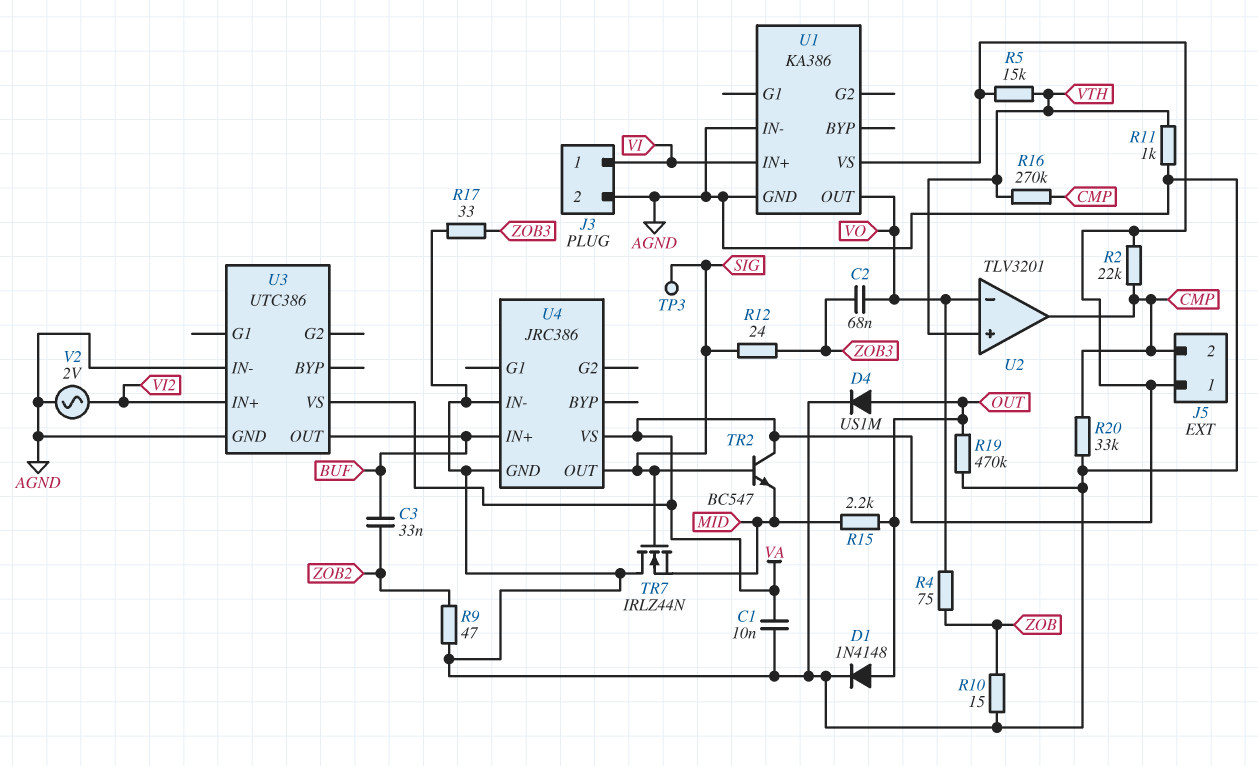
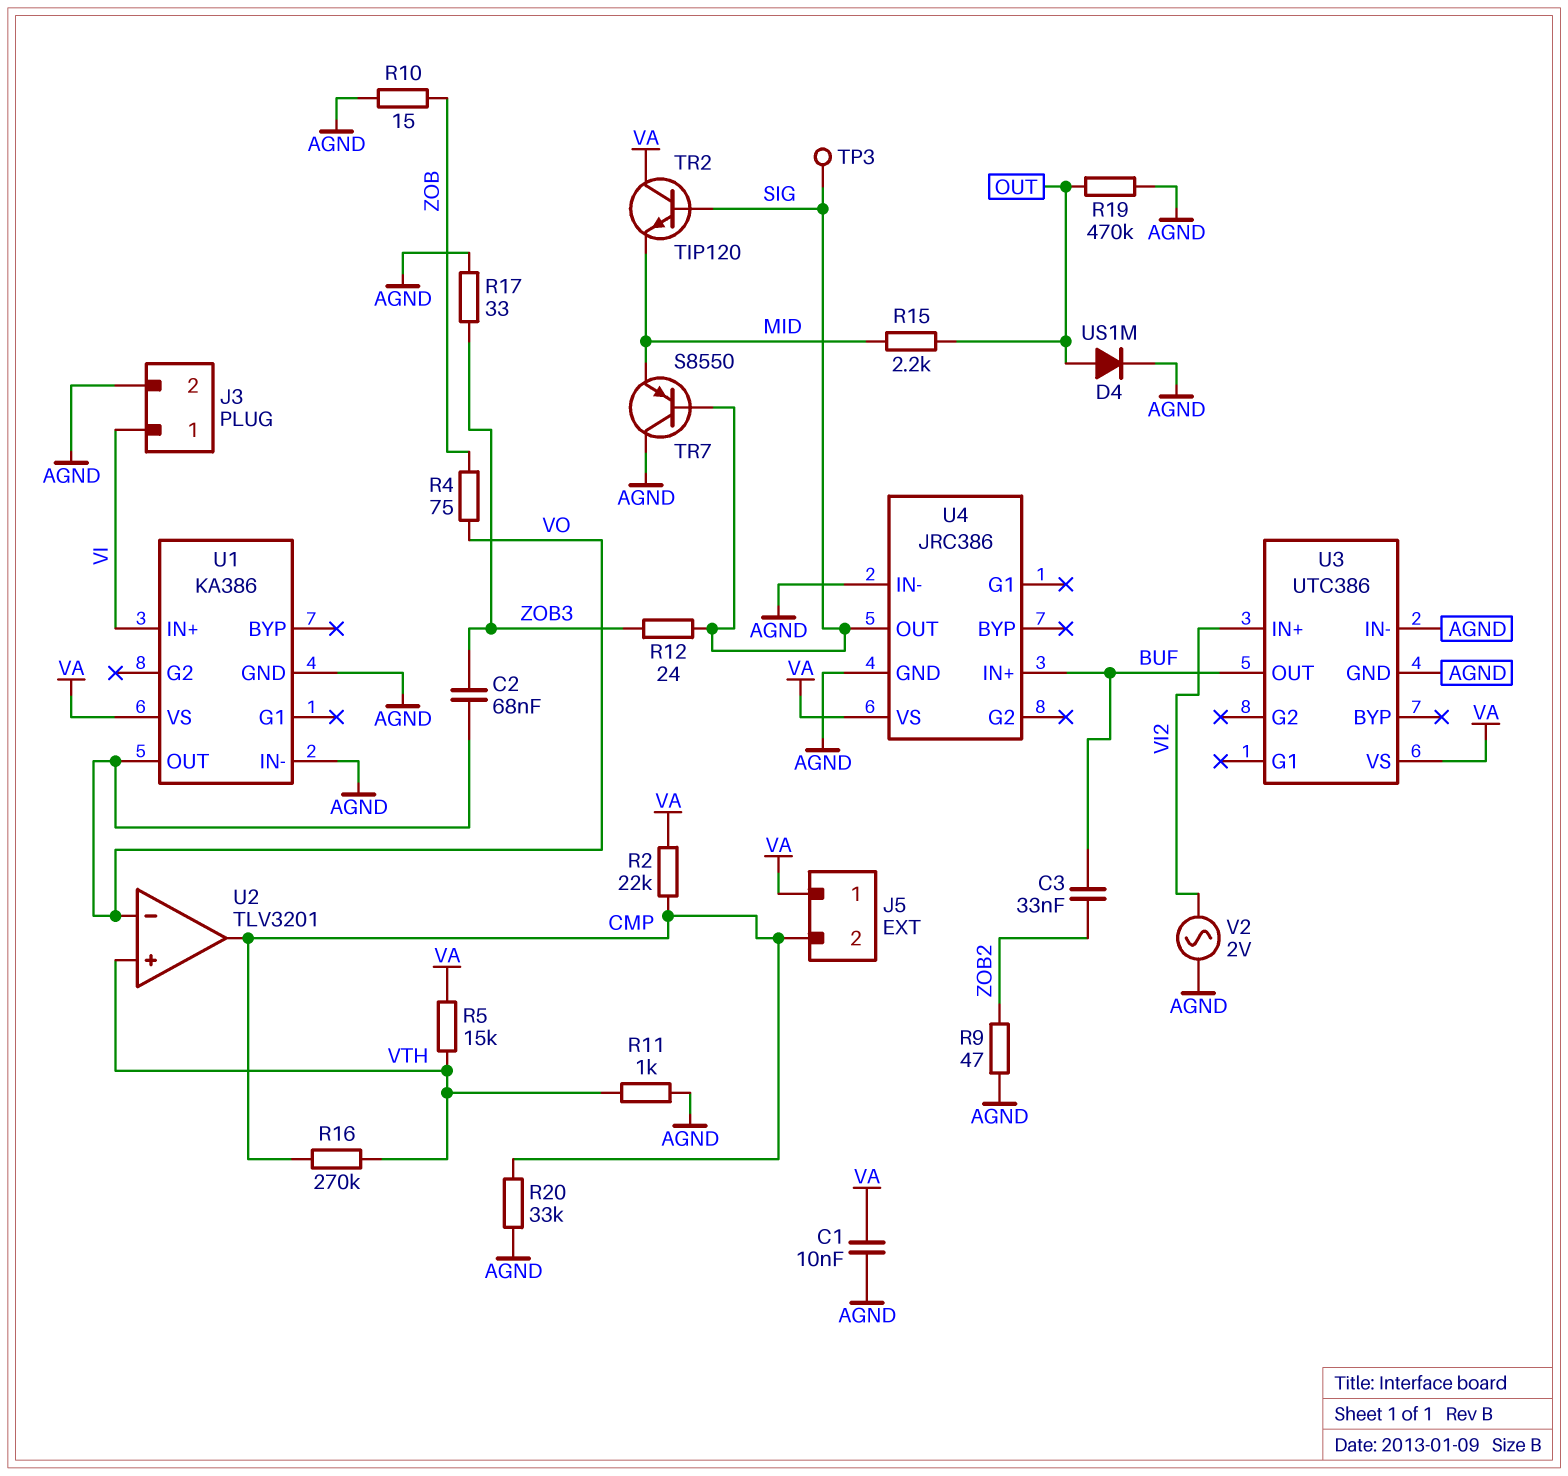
D1: diode 1N4148 (A OUT, K AGND) -> none
TR2: NPN BC547 (B SIG, C VA, E MID) -> NPN TIP120 (B SIG, C VA, E MID)
TR7: NMOS IRLZ44N (G SIG, D AGND, S MID) -> PNP S8550 (B SIG, C AGND, E MID)

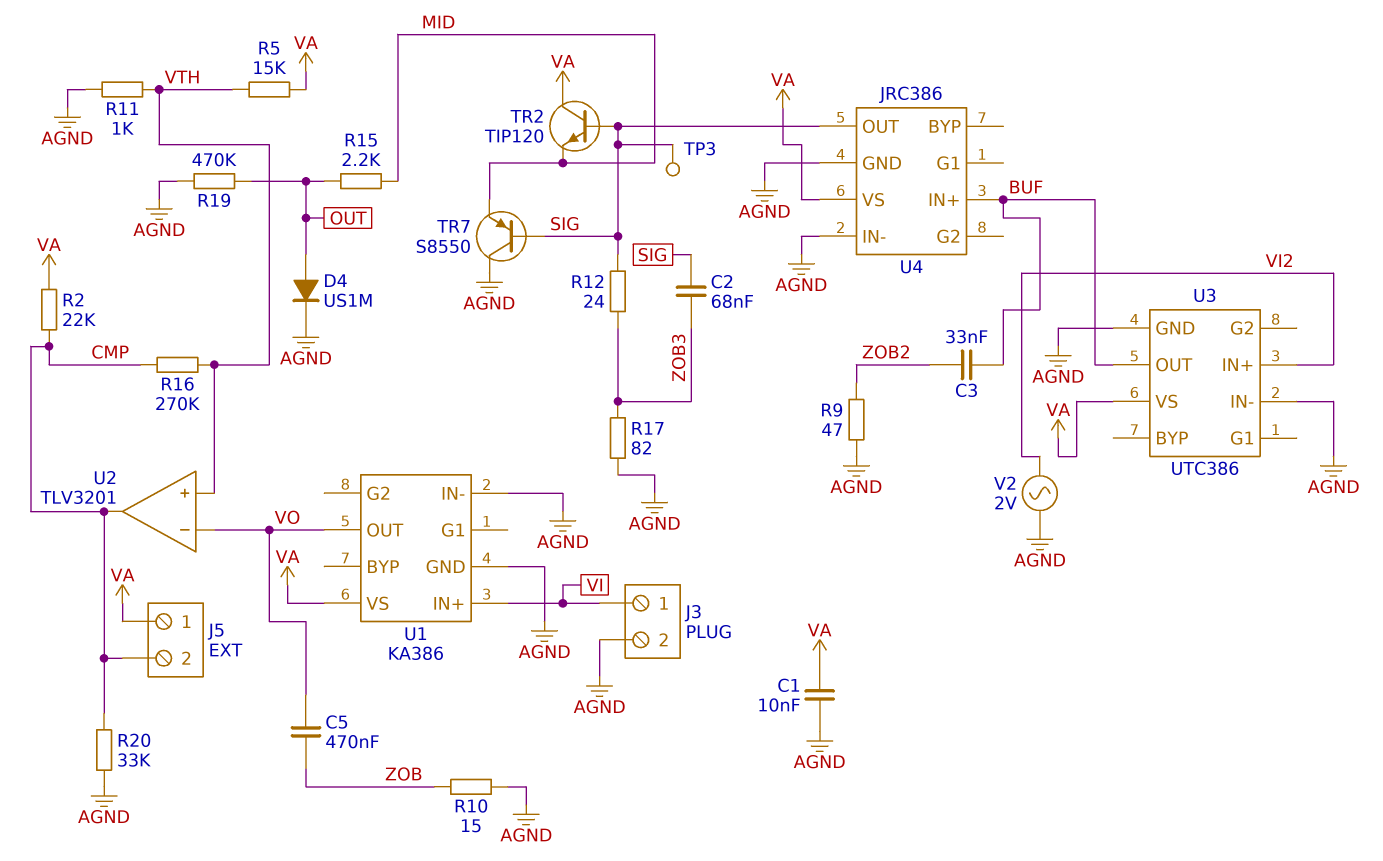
C2: 68nF (VO, ZOB3) -> 68nF (SIG, ZOB3)
C5: none -> 470nF (VO, ZOB)
R4: 75 (VO, ZOB) -> none
R17: 33 (AGND, ZOB3) -> 82 (AGND, ZOB3)

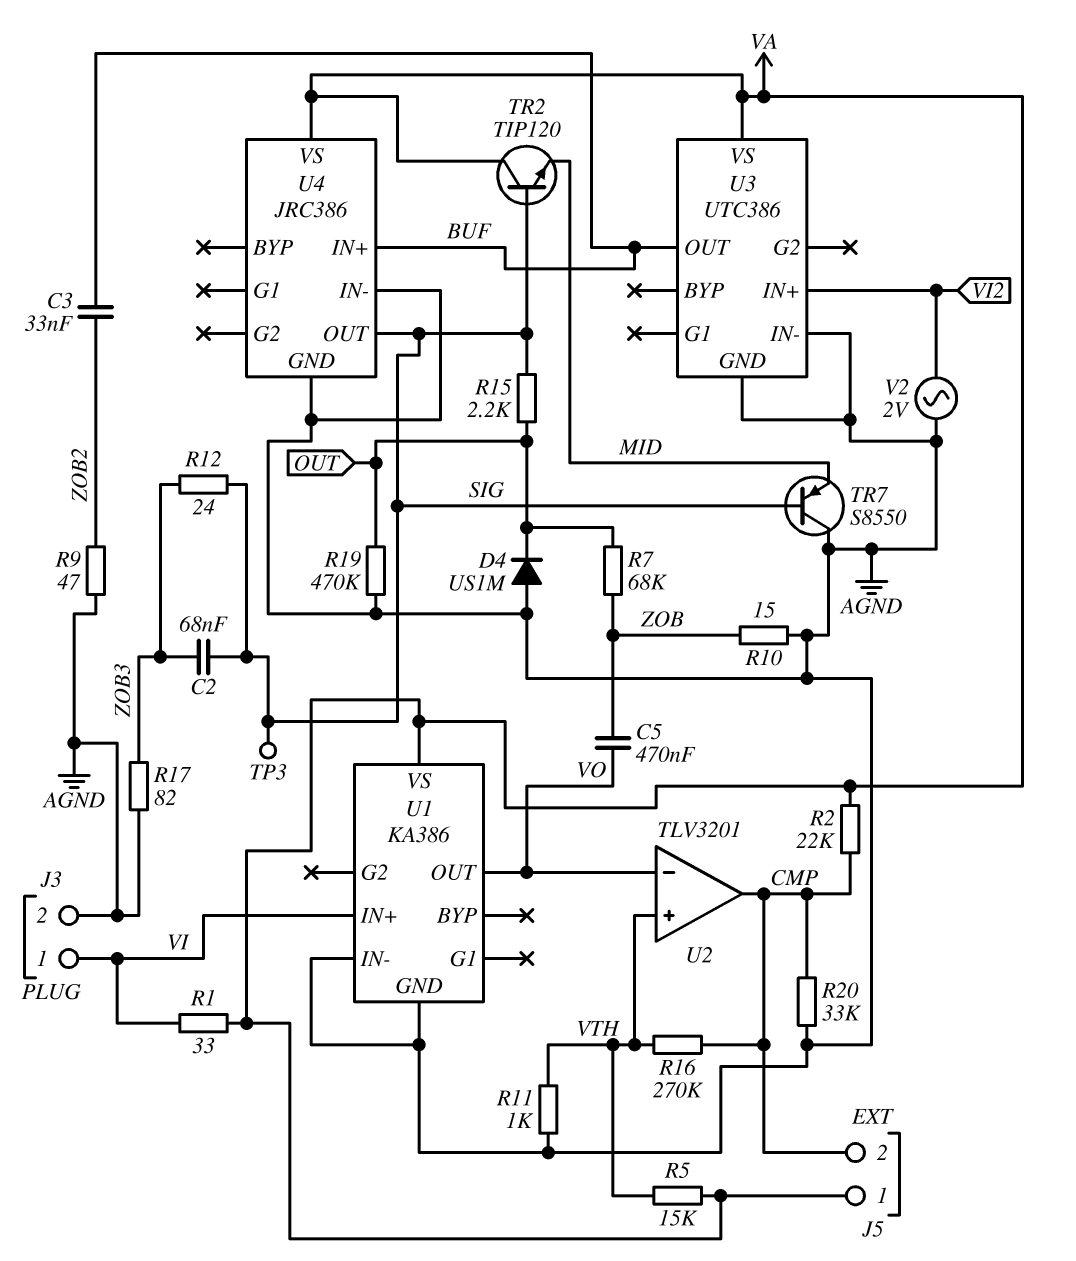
C1: 10nF (AGND, VA) -> none
D4: diode US1M (A OUT, K AGND) -> diode US1M (A AGND, K OUT)
R1: none -> 33 (VA, VI)
R7: none -> 68k (OUT, ZOB)
R15: 2.2k (MID, OUT) -> 2.2k (OUT, SIG)

